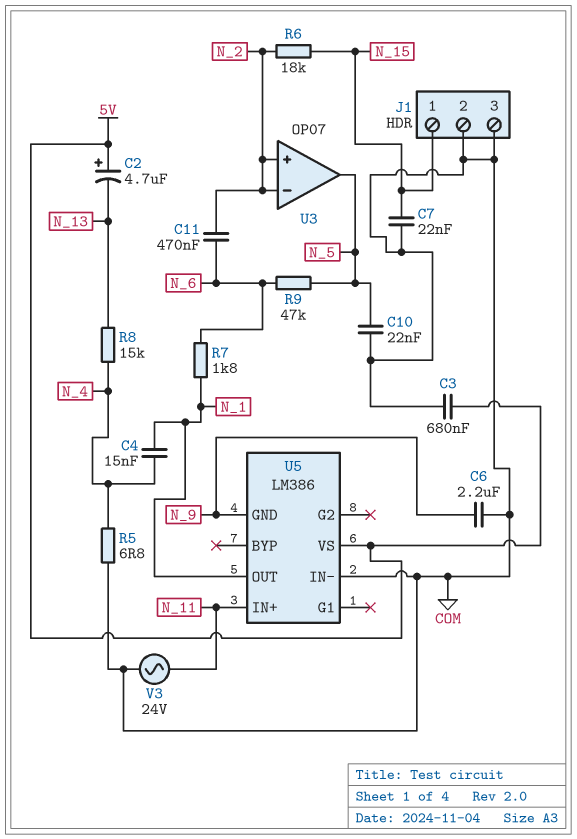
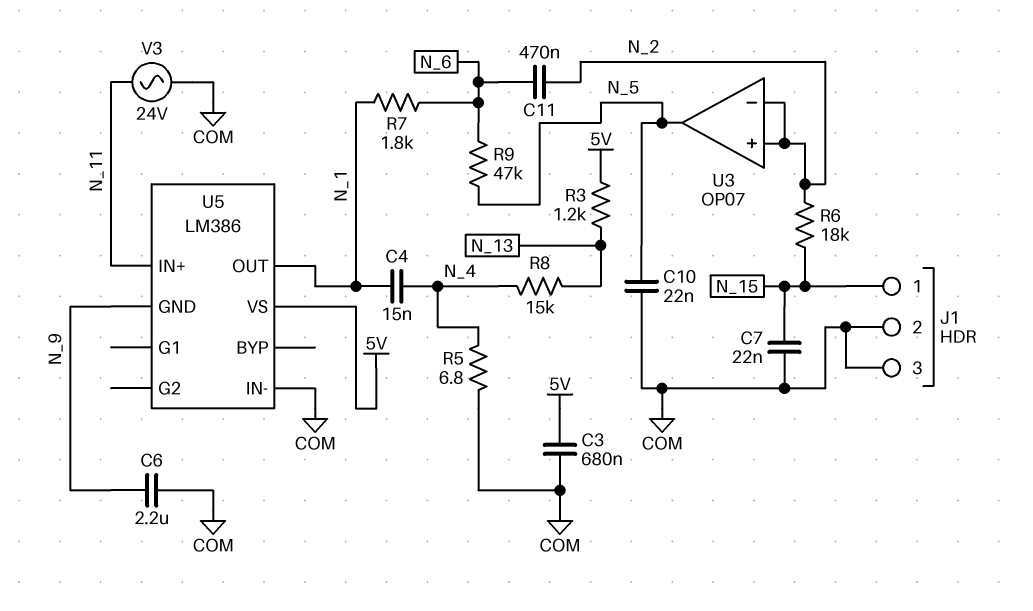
C2: 4.7uF (plus 5V, minus N_13) -> none
R3: none -> 1.2k (5V, N_13)

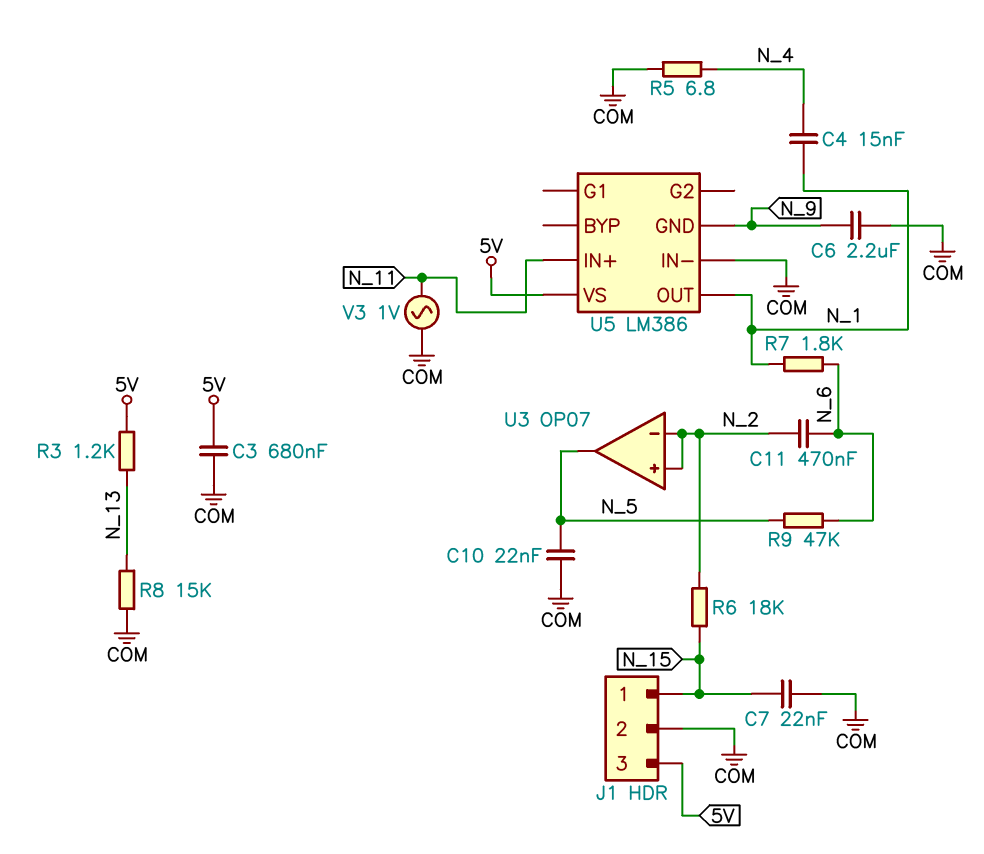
J1 pin 3: COM -> 5V
R8: 15k (N_4, N_13) -> 15k (COM, N_13)
V3: AC 24V (COM, N_11) -> AC 1V (COM, N_11)

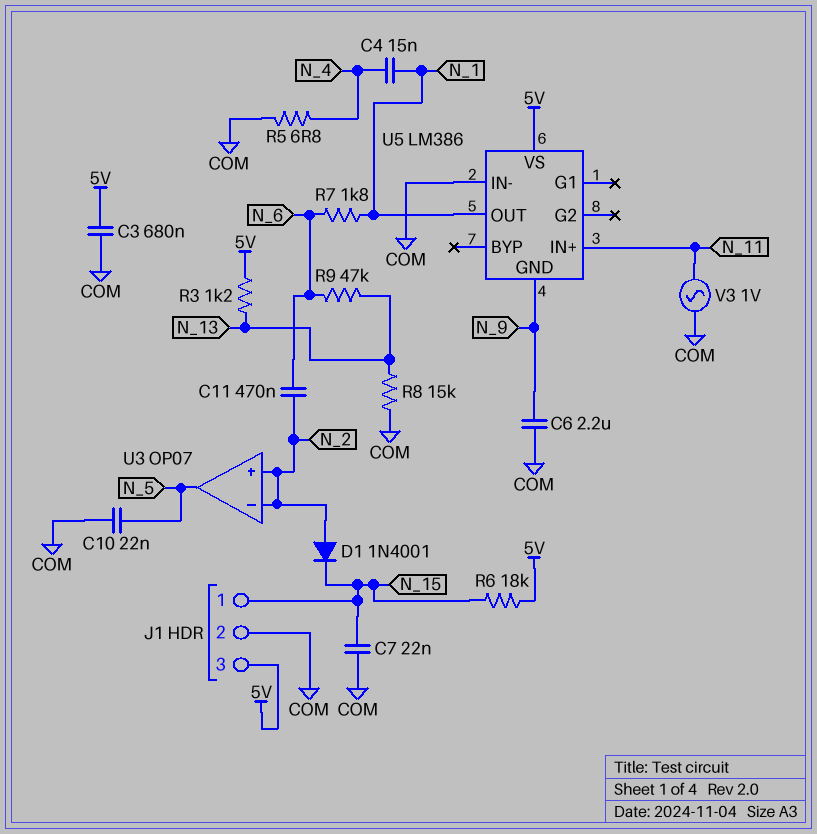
D1: none -> diode 1N4001 (A N_2, K N_15)
R6: 18k (N_2, N_15) -> 18k (5V, N_15)
R9: 47k (N_5, N_6) -> 47k (N_6, N_13)

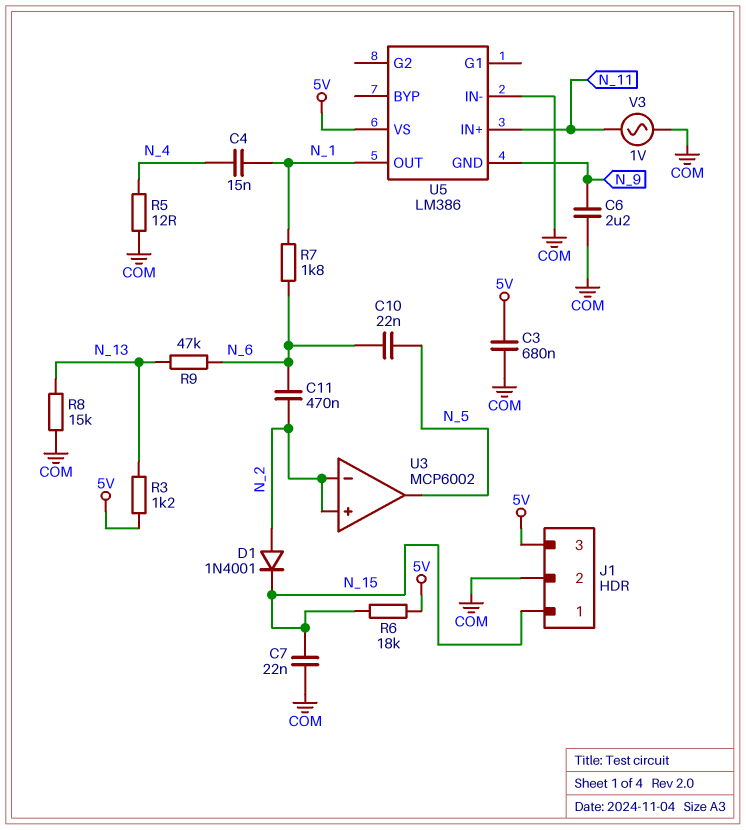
C10: 22nF (COM, N_5) -> 22nF (N_5, N_6)
R5: 6.8 (COM, N_4) -> 12 (COM, N_4)
U3: OP07 -> MCP6002

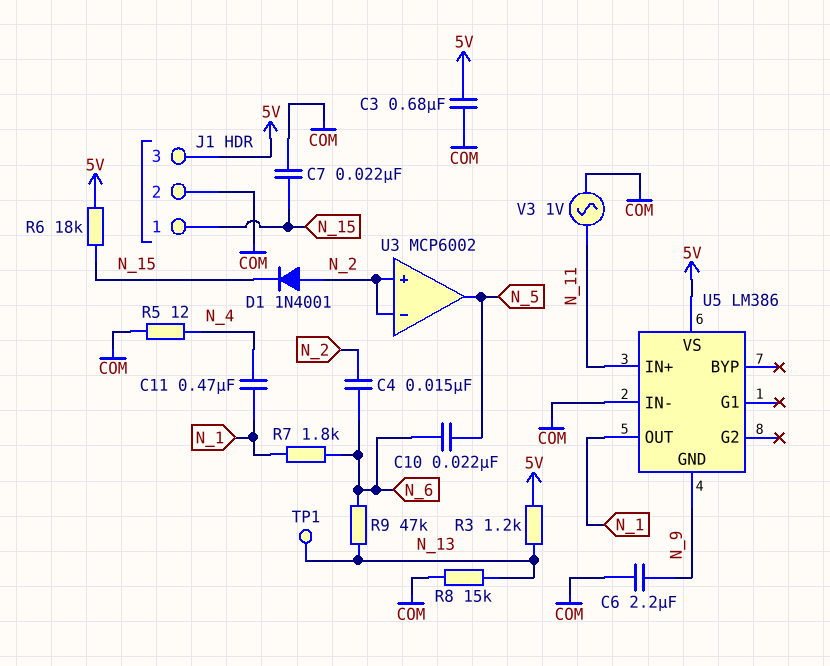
C4: 15nF (N_1, N_4) -> 15nF (N_2, N_6)
C11: 470nF (N_2, N_6) -> 470nF (N_1, N_4)
TP1: none -> test point (N_13)

